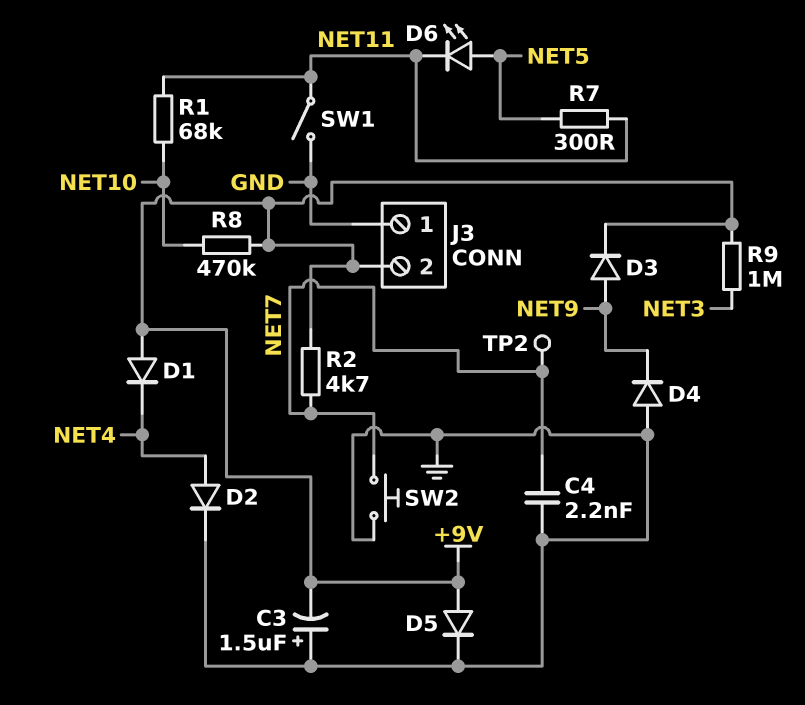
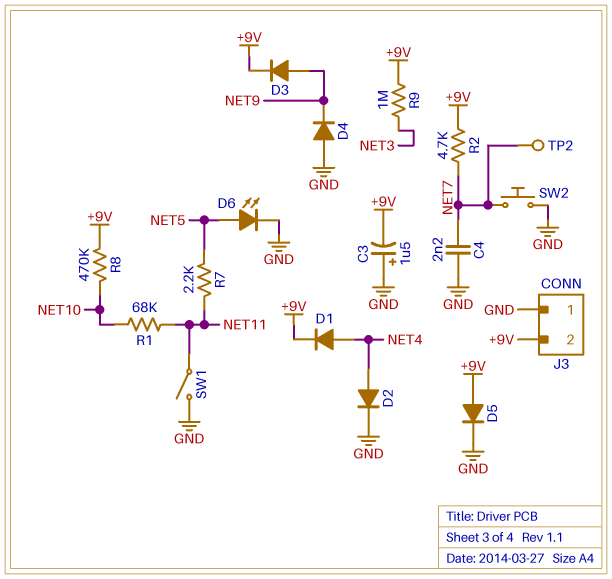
D1: diode (A +9V, K NET4) -> diode (A NET4, K +9V)
D6: LED (A NET5, K NET11) -> LED (A NET5, K GND)
R7: 300 (NET5, NET11) -> 2.2k (NET5, NET11)

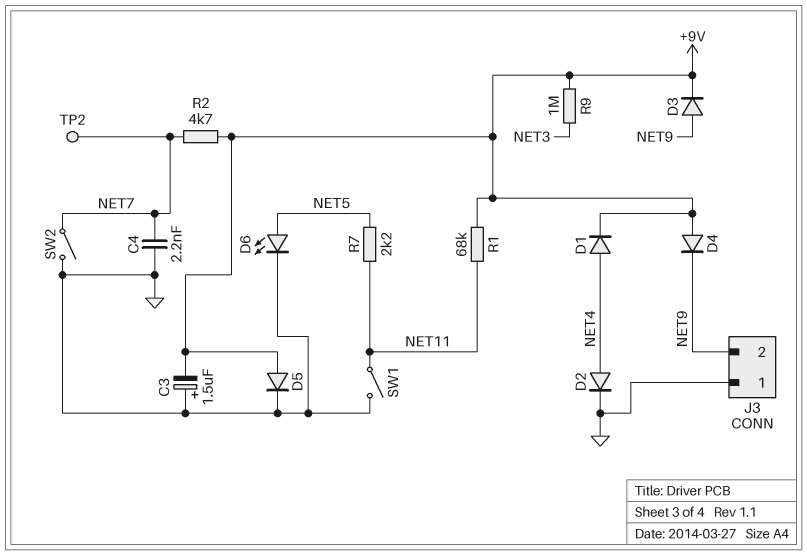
D4: diode (A GND, K NET9) -> diode (A +9V, K NET9)
J3 pin 2: +9V -> NET9
R1: 68k (NET10, NET11) -> 68k (+9V, NET11)
R8: 470k (+9V, NET10) -> none
SW2: button (GND, NET7) -> switch (GND, NET7)

